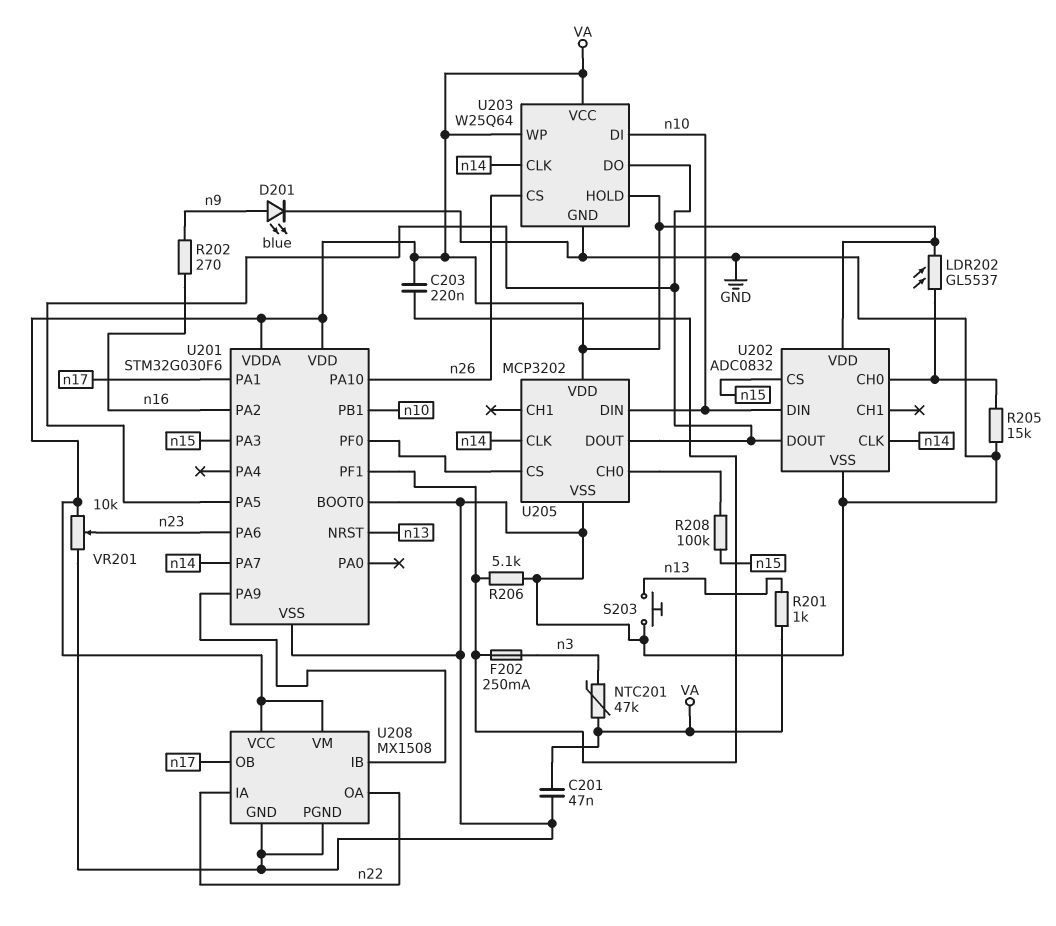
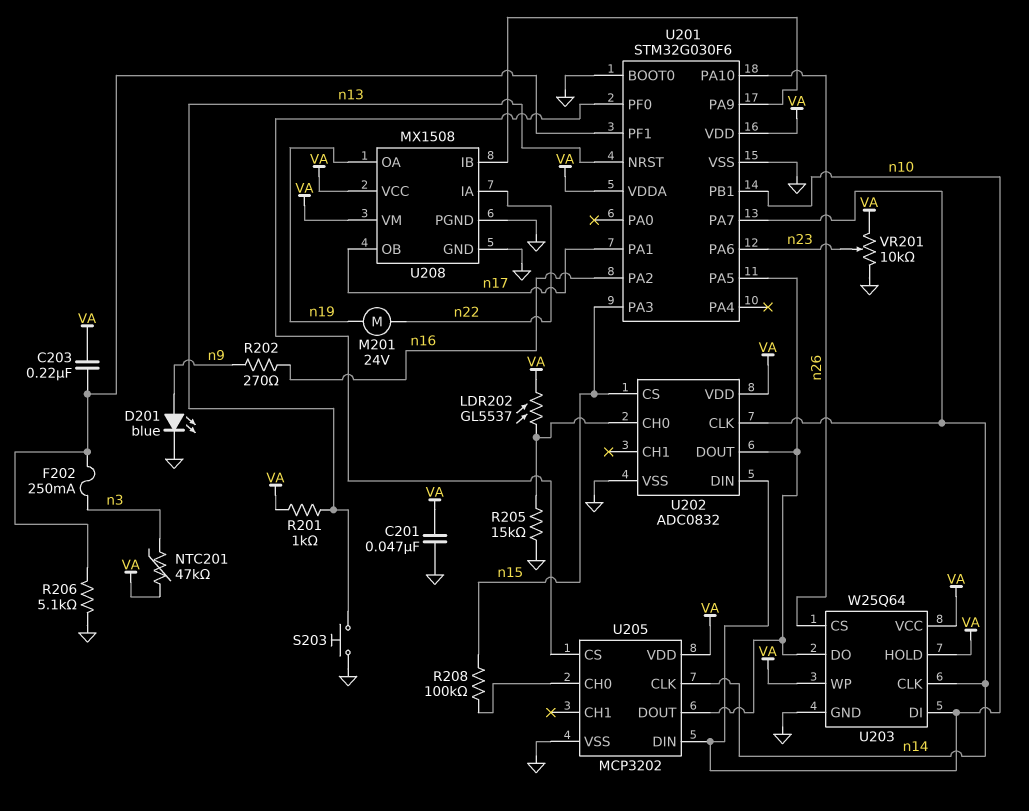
M201: none -> motor 24V (n19, n22)
U208 pin OA: n22 -> n19

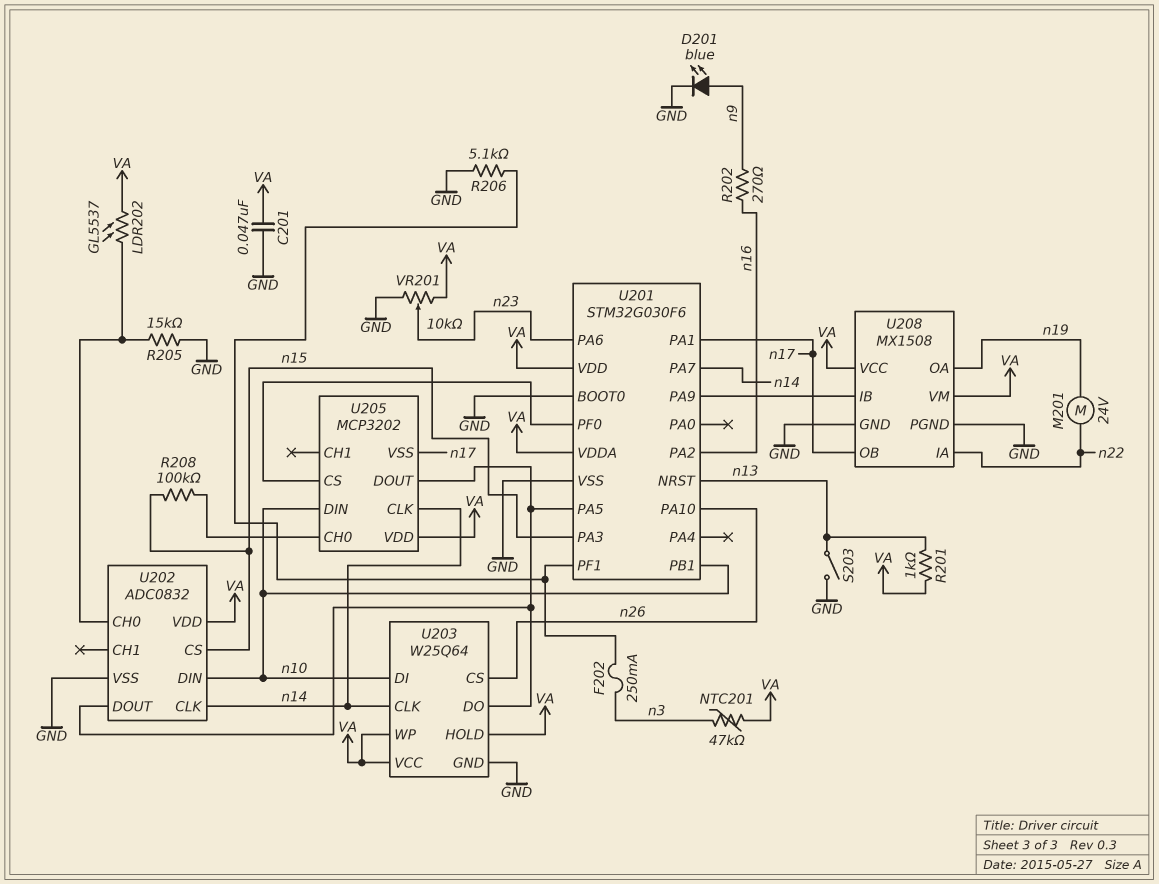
C203: 220nF (U201/PF1, VA) -> none
S203: button (GND, n13) -> switch (GND, n13)
U205 pin VSS: GND -> n17

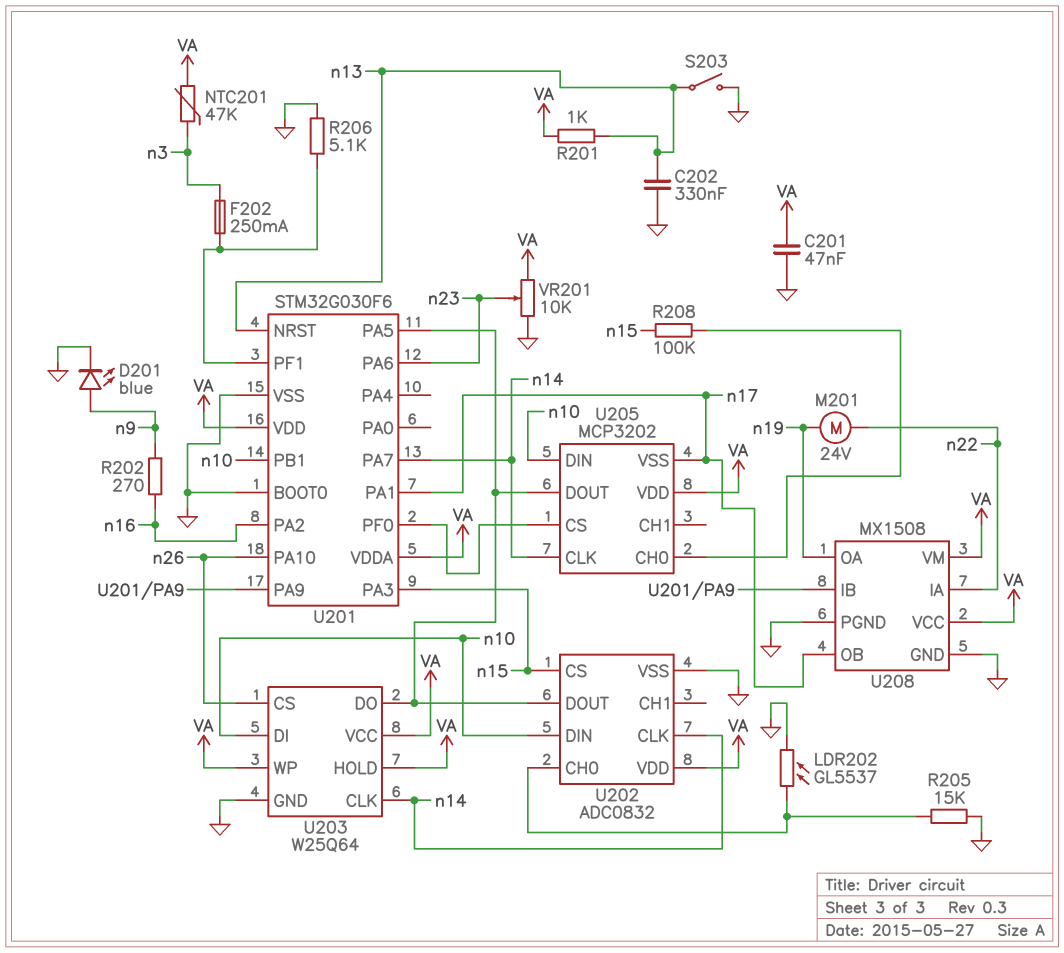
C202: none -> 330nF (GND, n13)
LDR202: GL5537 (U202/CH0, VA) -> GL5537 (GND, U202/CH0)

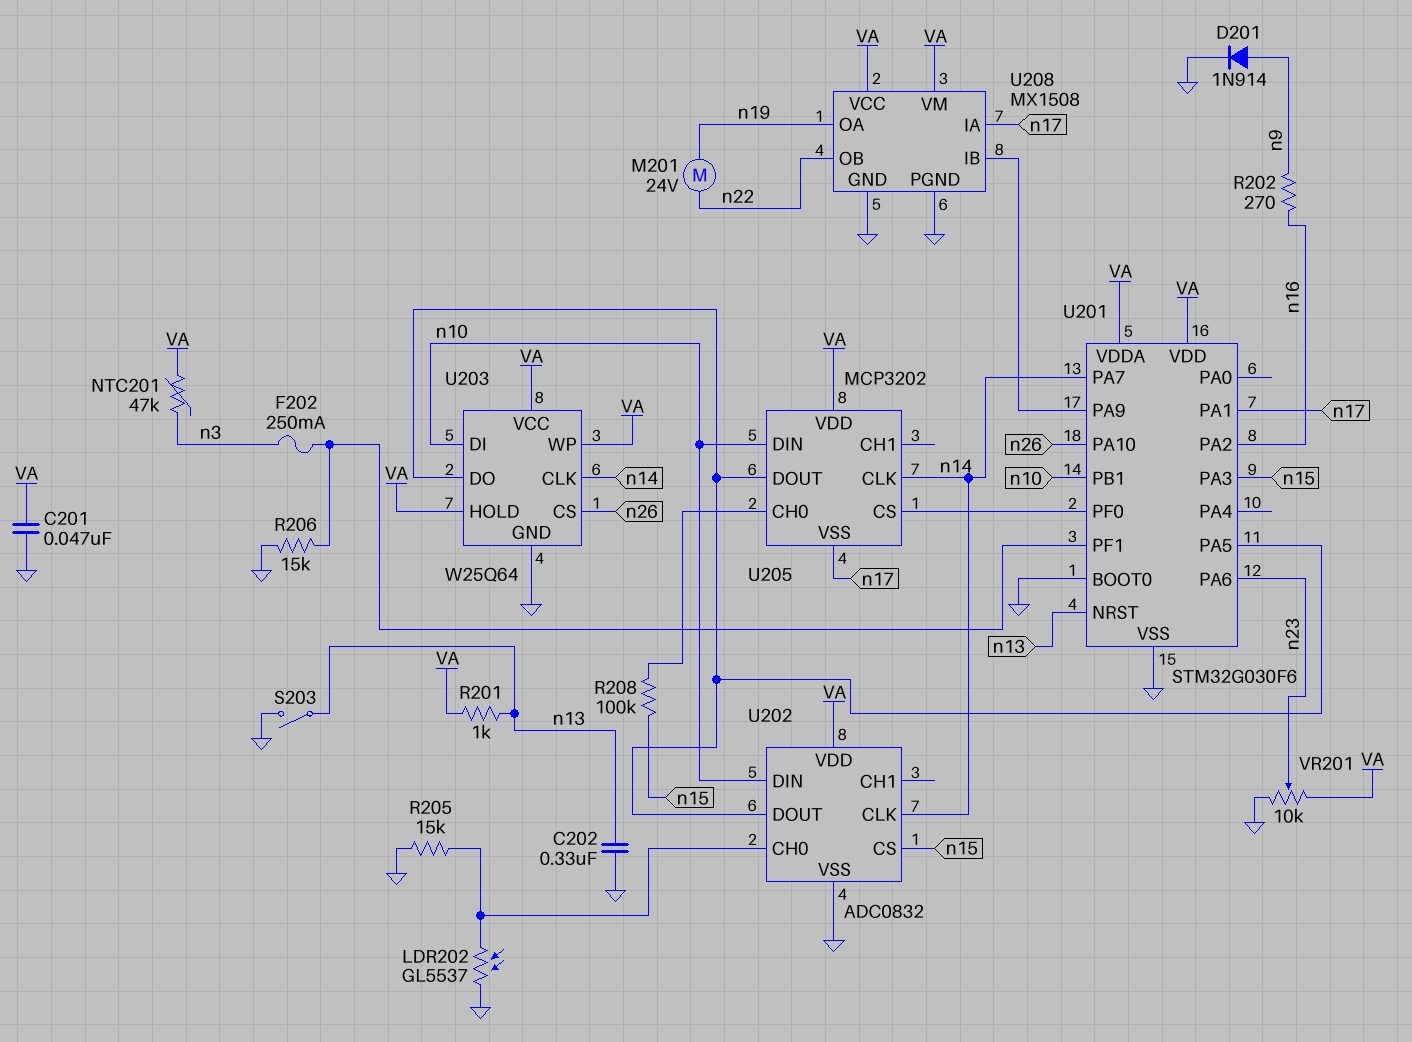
D201: LED blue (A n9, K GND) -> diode 1N914 (A n9, K GND)
R206: 5.1k (GND, U201/PF1) -> 15k (GND, U201/PF1)
U208 pin IA: n22 -> n17
U208 pin OB: n17 -> n22

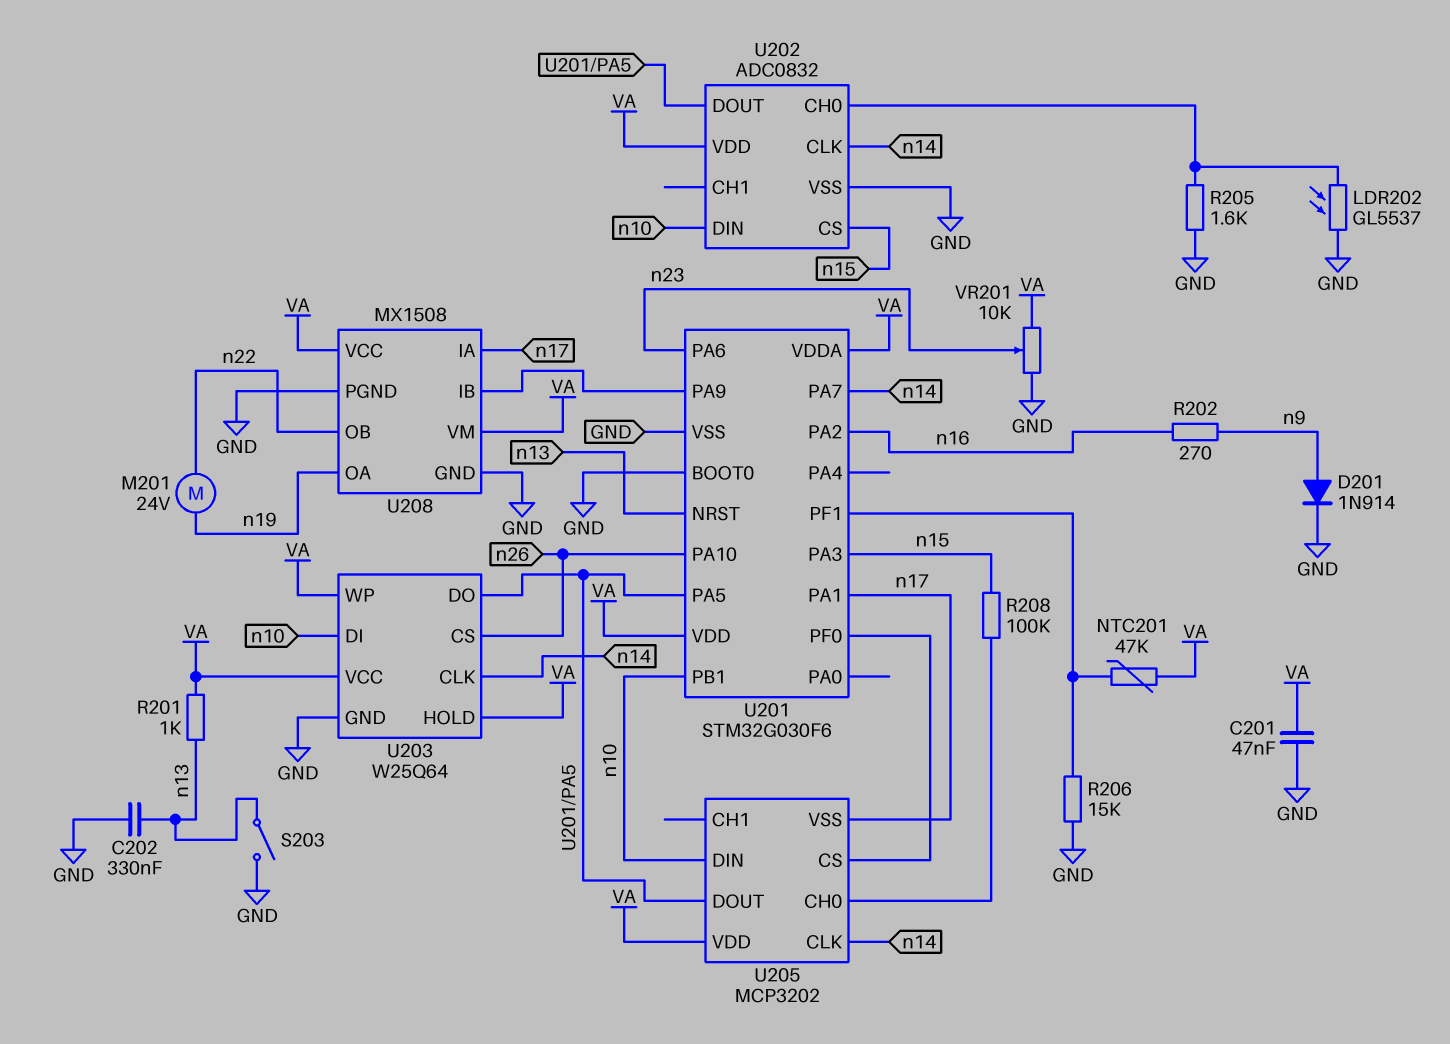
F202: 250mA (U201/PF1, n3) -> none
NTC201: 47k (VA, n3) -> 47k (U201/PF1, VA)
R205: 15k (GND, U202/CH0) -> 1.6k (GND, U202/CH0)

